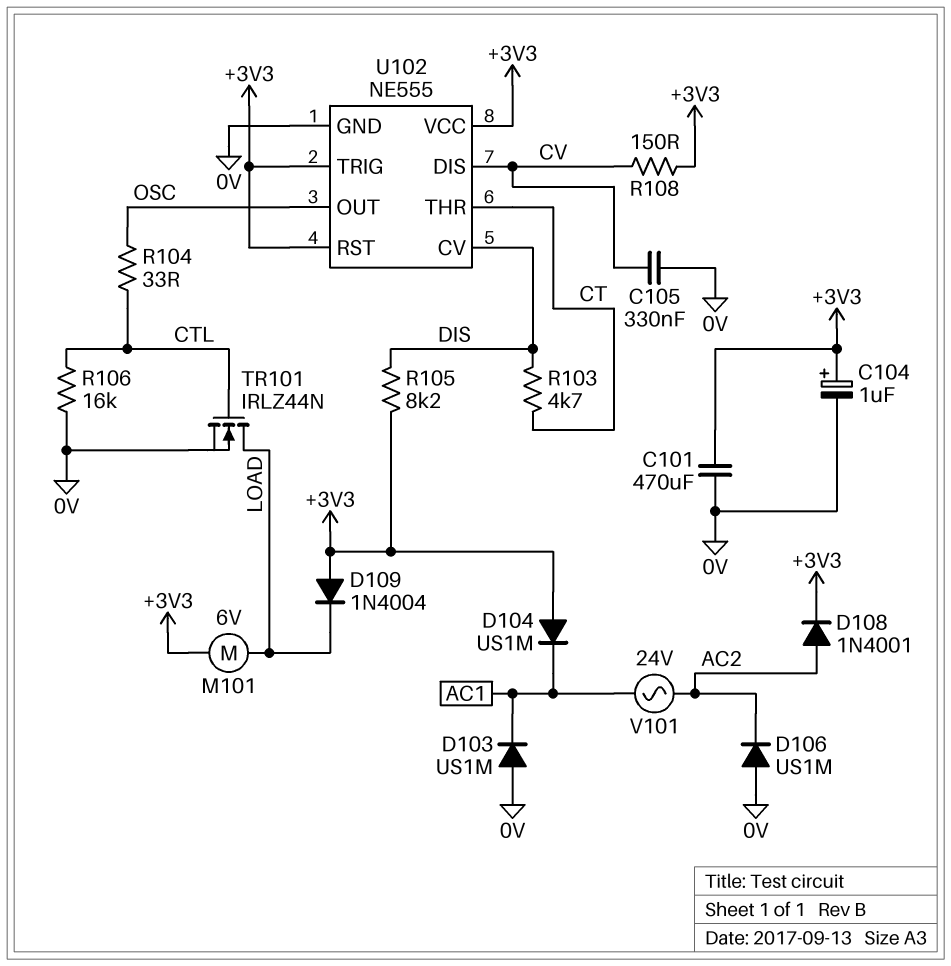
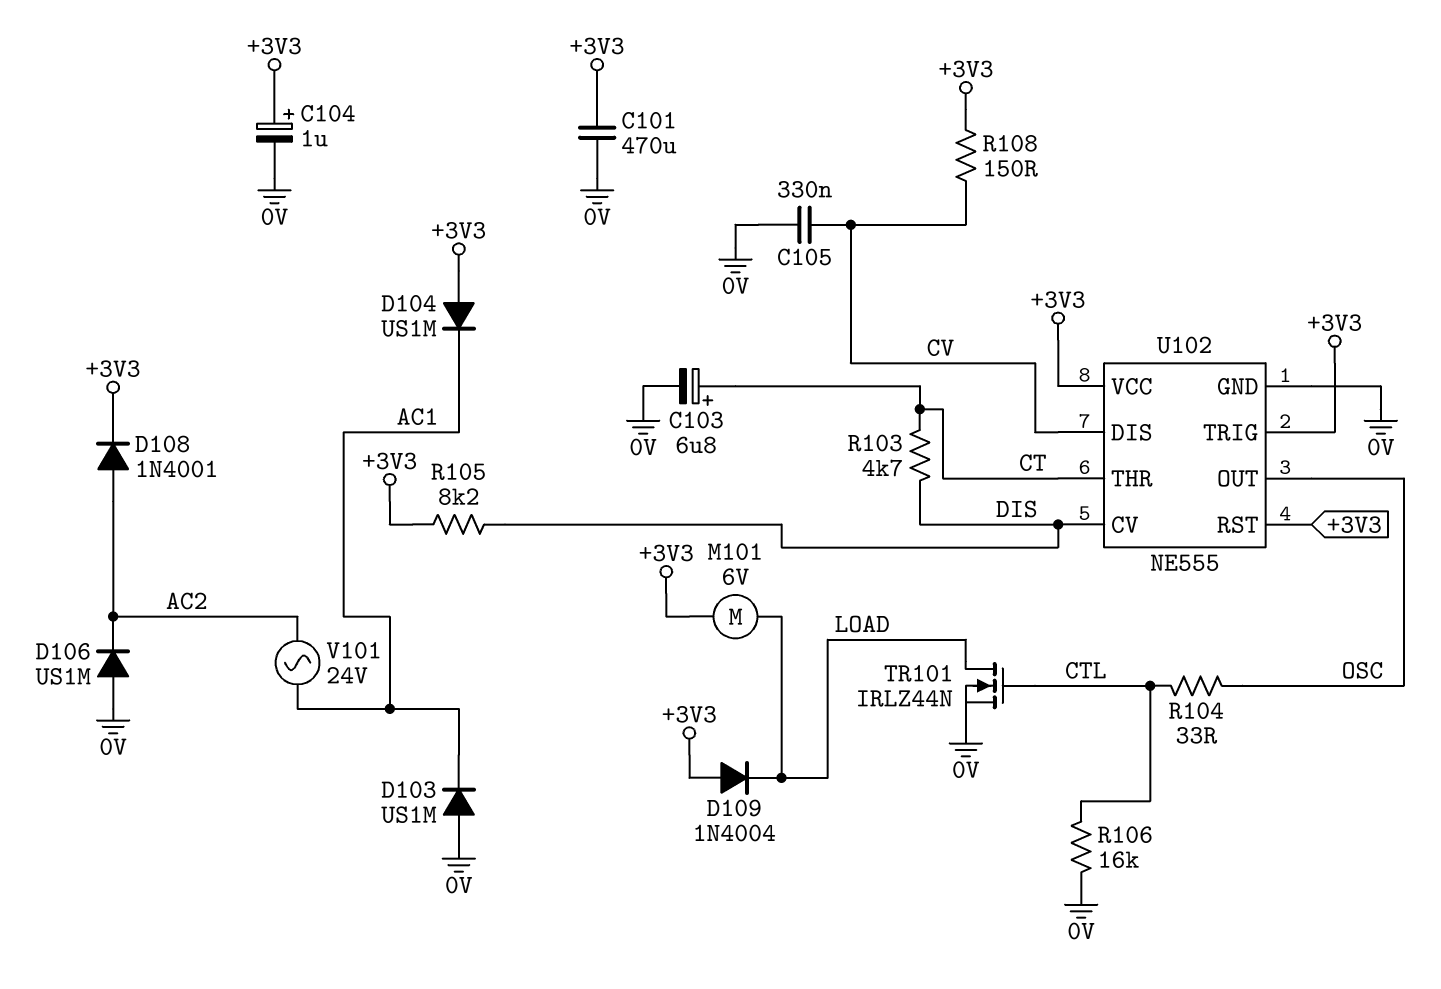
C103: none -> 6.8uF (plus CT, minus 0V)

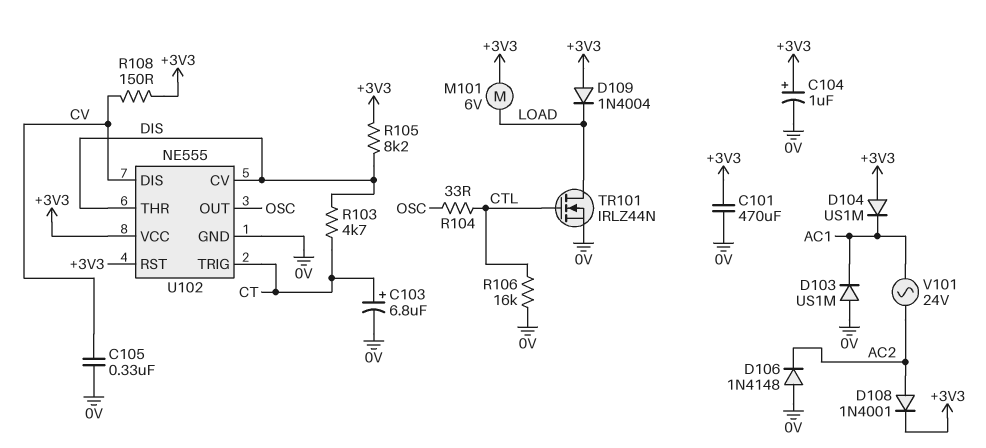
D106: diode US1M (A 0V, K AC2) -> diode 1N4148 (A 0V, K AC2)
U102 pin THR: CT -> DIS
U102 pin TRIG: +3V3 -> CT

